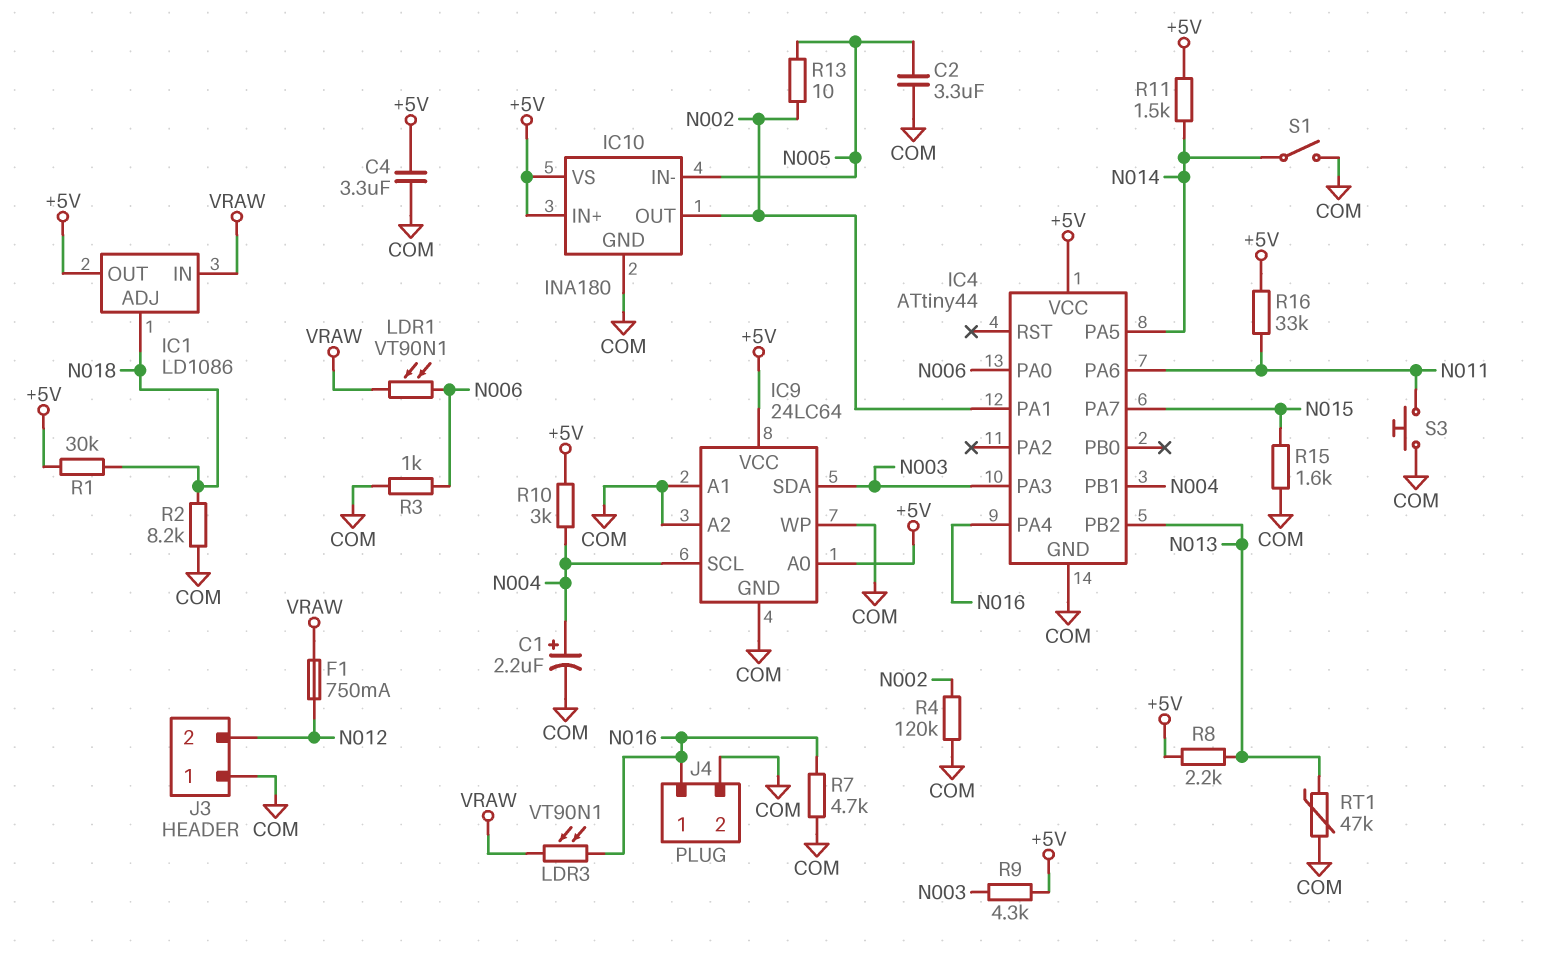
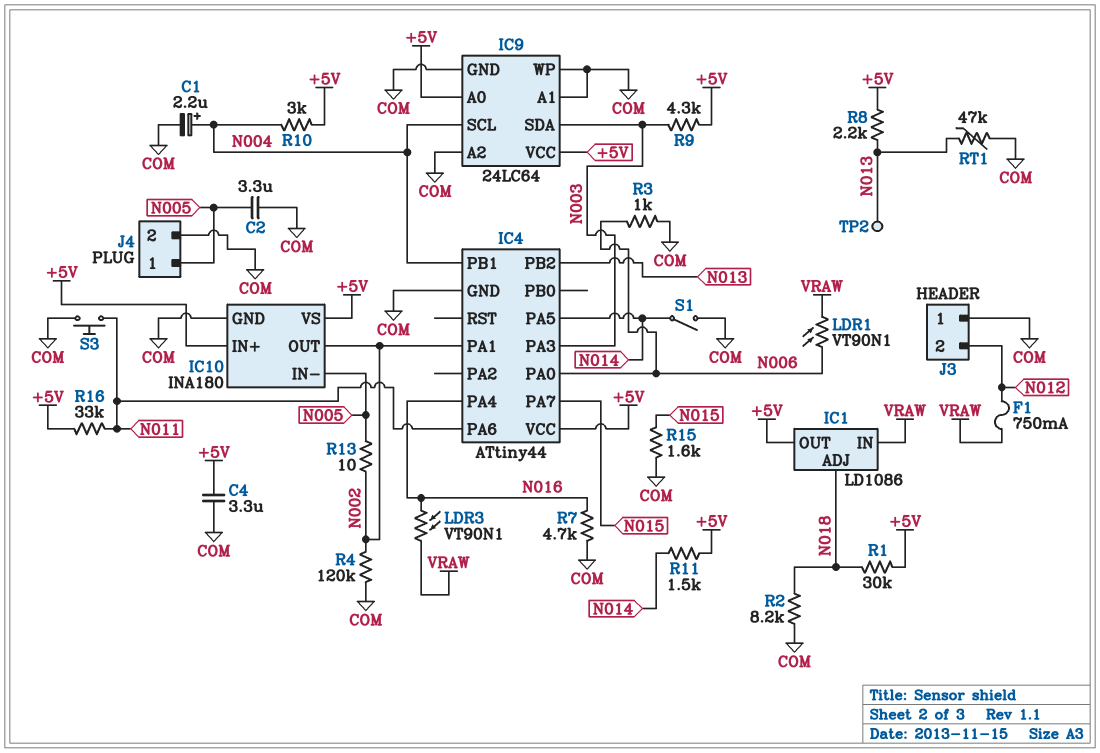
J4 pin 1: N016 -> N005
TP2: none -> test point (N013)

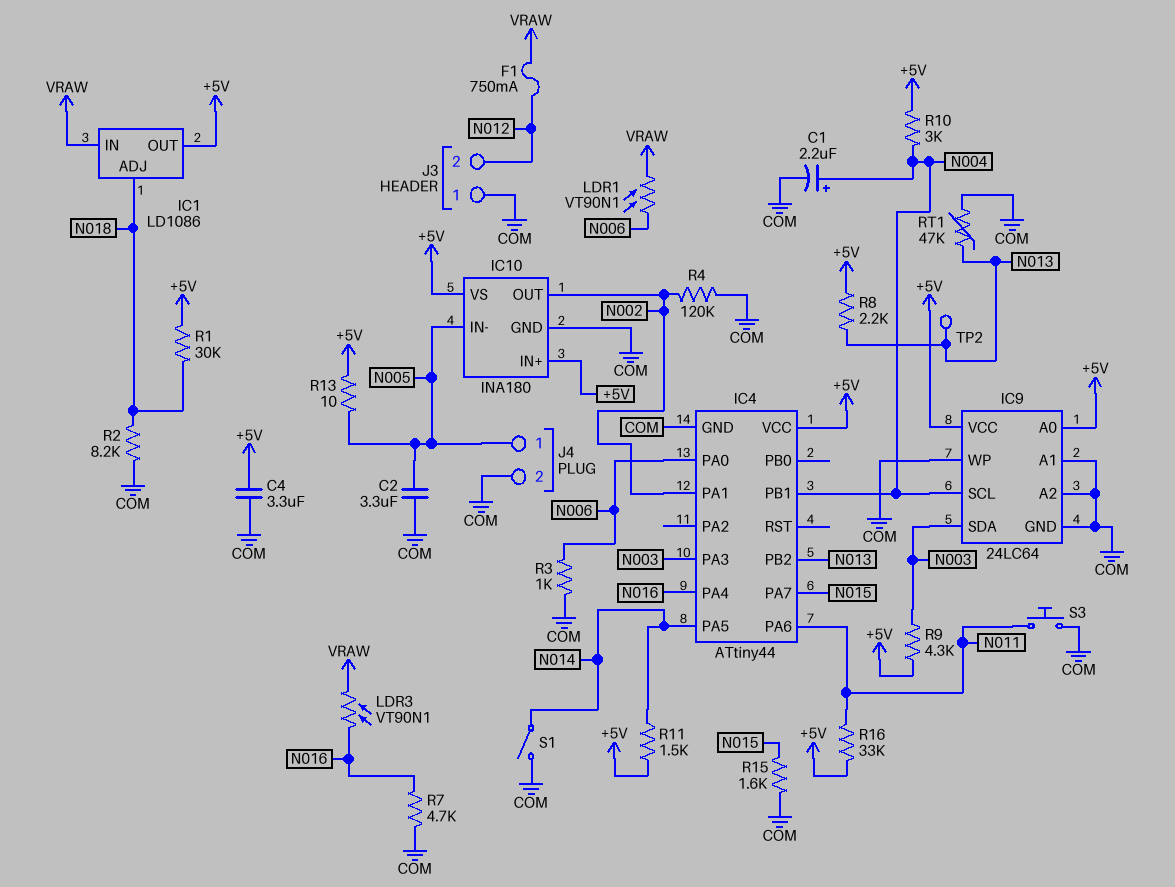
R13: 10 (N002, N005) -> 10 (+5V, N005)

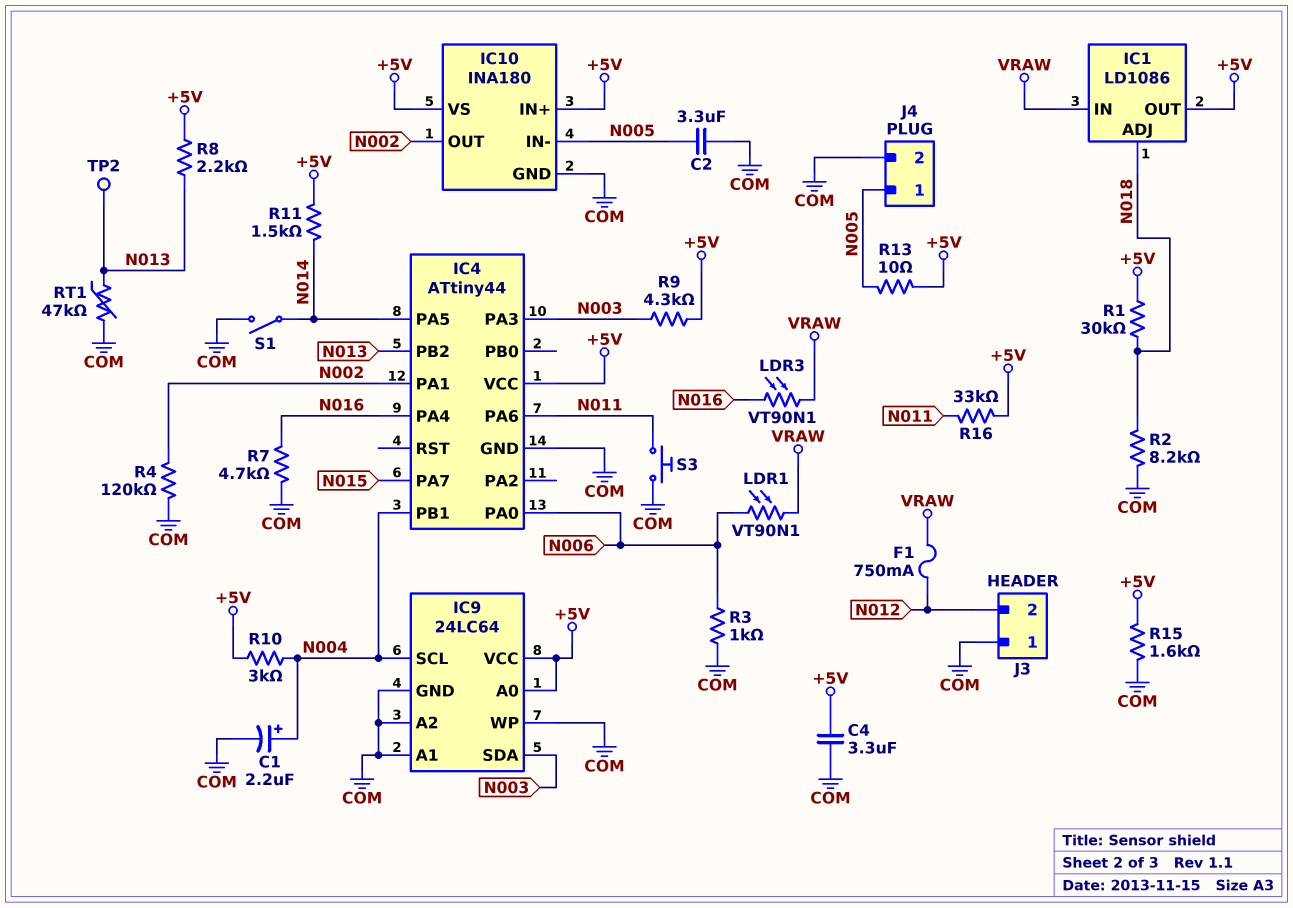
R15: 1.6k (COM, N015) -> 1.6k (+5V, COM)

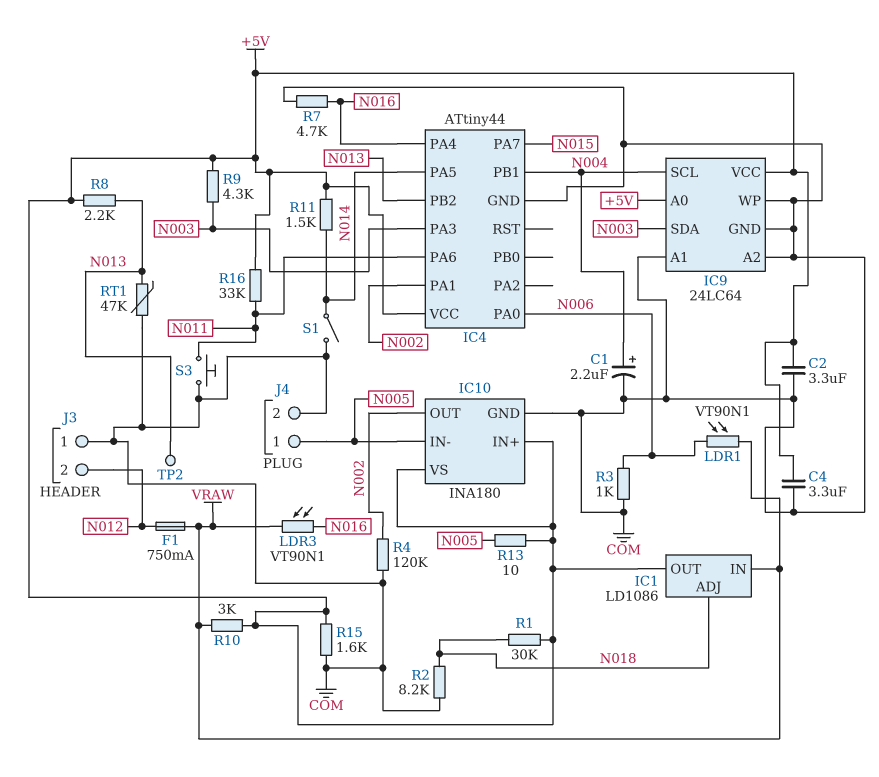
C2: 3.3uF (COM, N005) -> 3.3uF (+5V, COM)
R10: 3k (+5V, N004) -> 3k (+5V, VRAW)

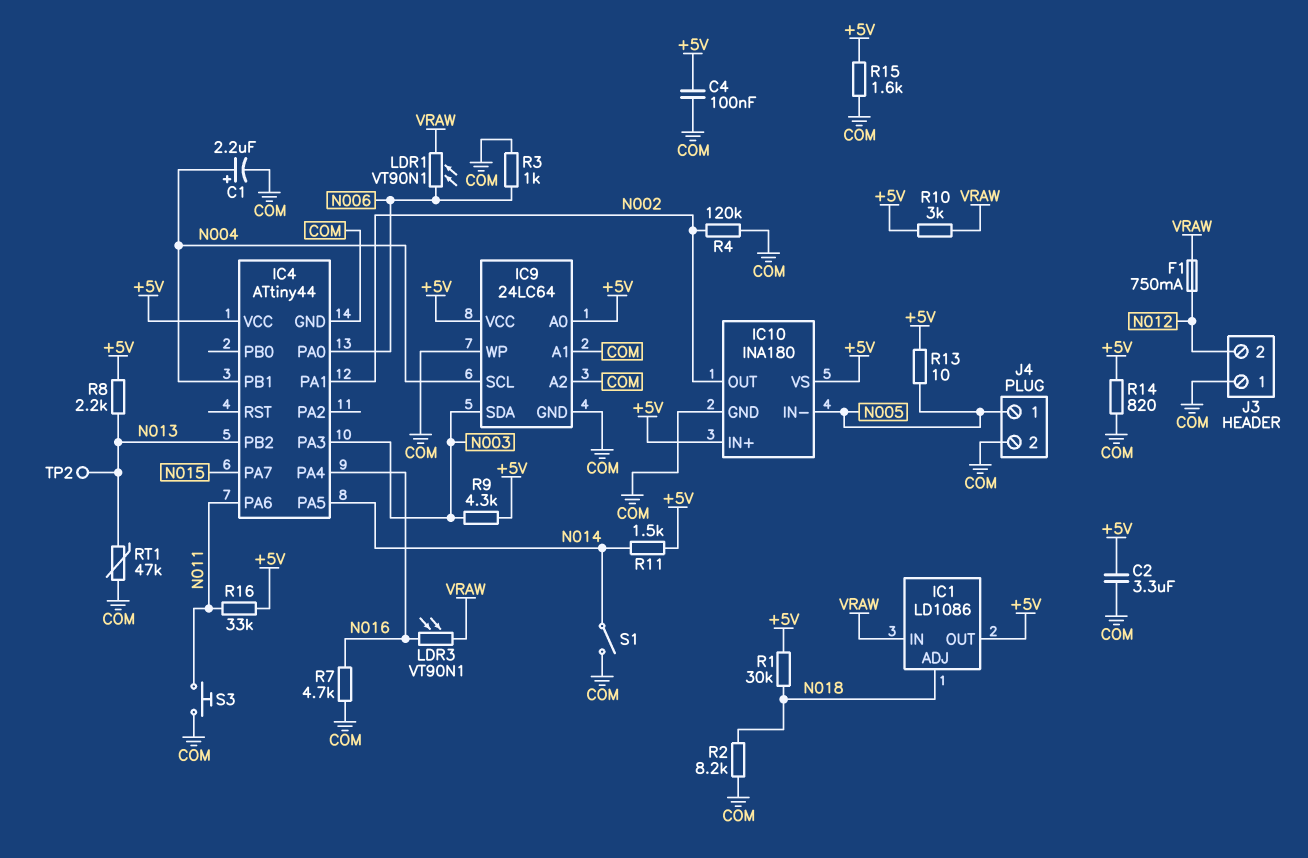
C4: 3.3uF (+5V, COM) -> 100nF (+5V, COM)
R14: none -> 820 (+5V, COM)

